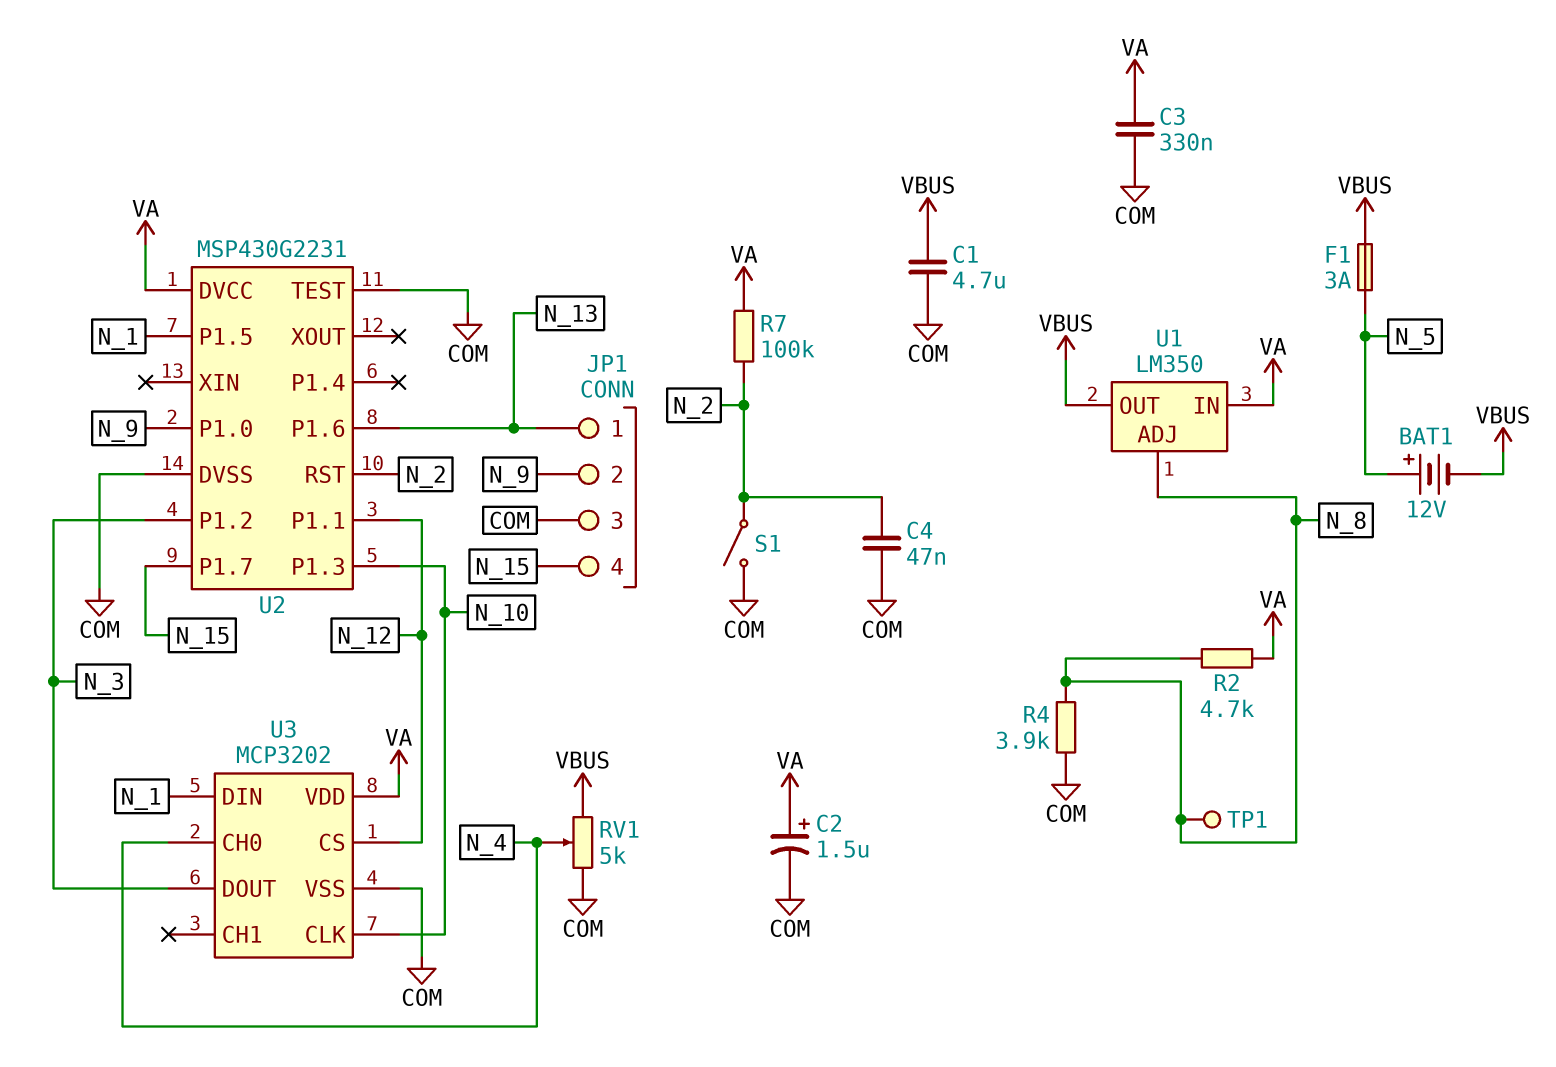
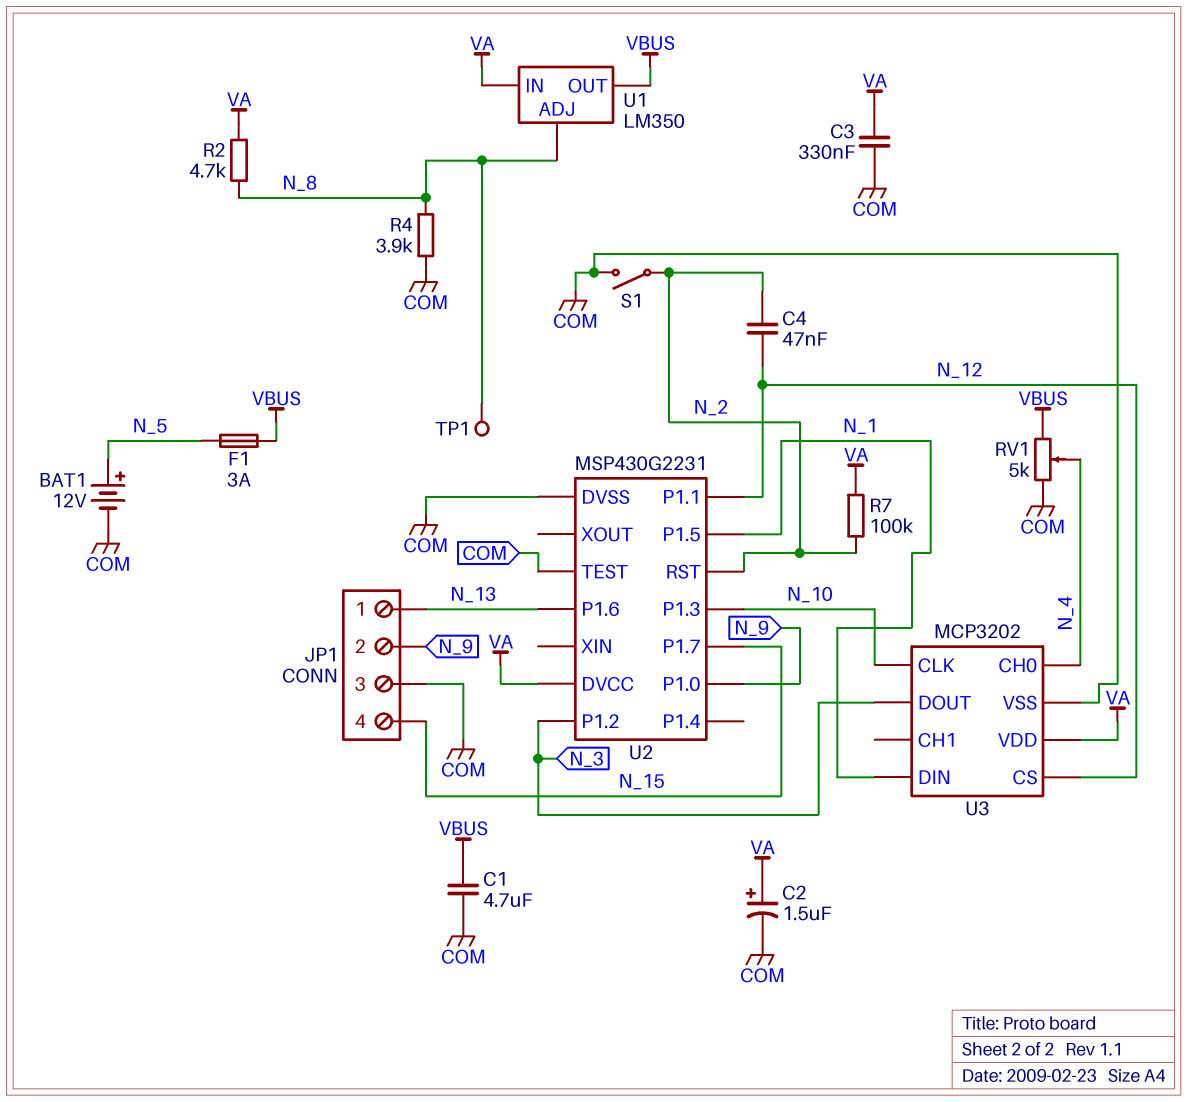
BAT1: 12V (plus N_5, minus VBUS) -> 12V (plus N_5, minus COM)
C4: 47nF (COM, N_2) -> 47nF (N_2, N_12)

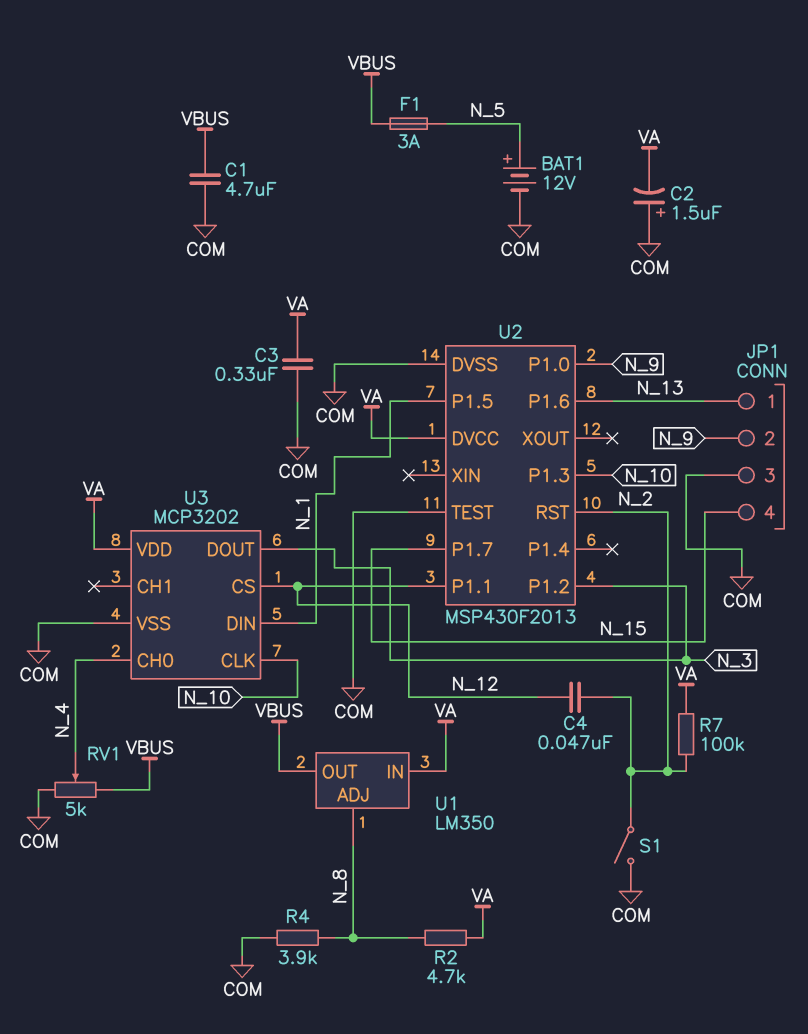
C2: 1.5uF (plus VA, minus COM) -> 1.5uF (plus COM, minus VA)
TP1: test point (N_8) -> none
U2: MSP430G2231 -> MSP430F2013

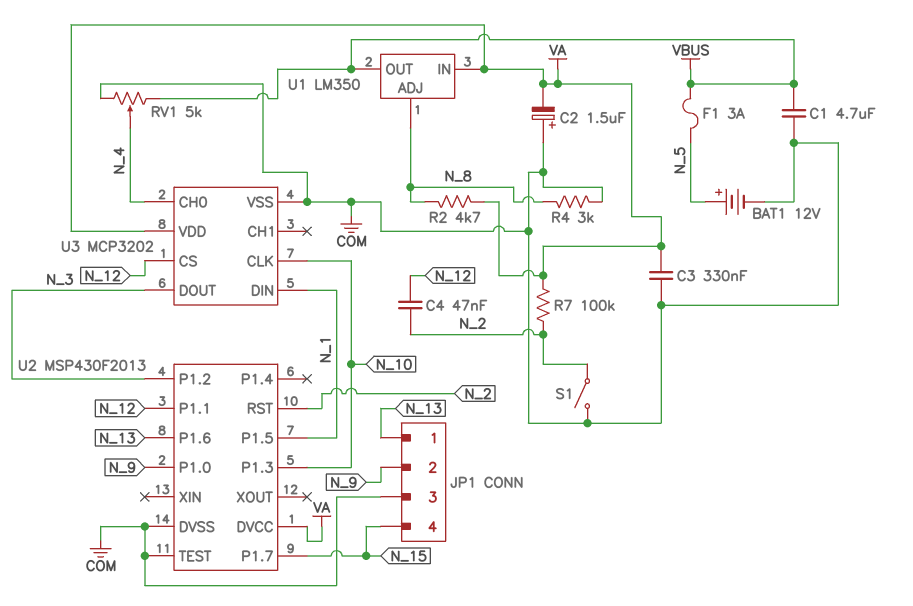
R4: 3.9k (COM, N_8) -> 3k (COM, N_8)

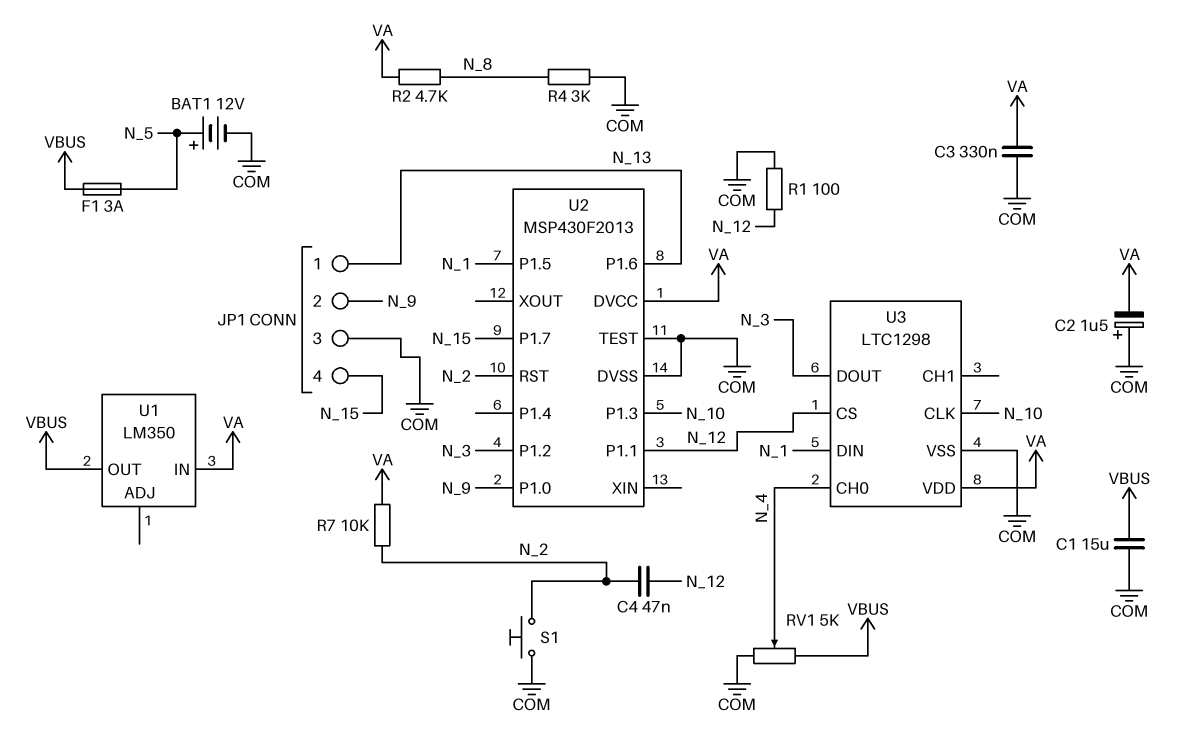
C1: 4.7uF (COM, VBUS) -> 15uF (COM, VBUS)
R1: none -> 100 (COM, N_12)
R7: 100k (N_2, VA) -> 10k (N_2, VA)
S1: switch (COM, N_2) -> button (COM, N_2)
U1 pin ADJ: N_8 -> none
U3: MCP3202 -> LTC1298

